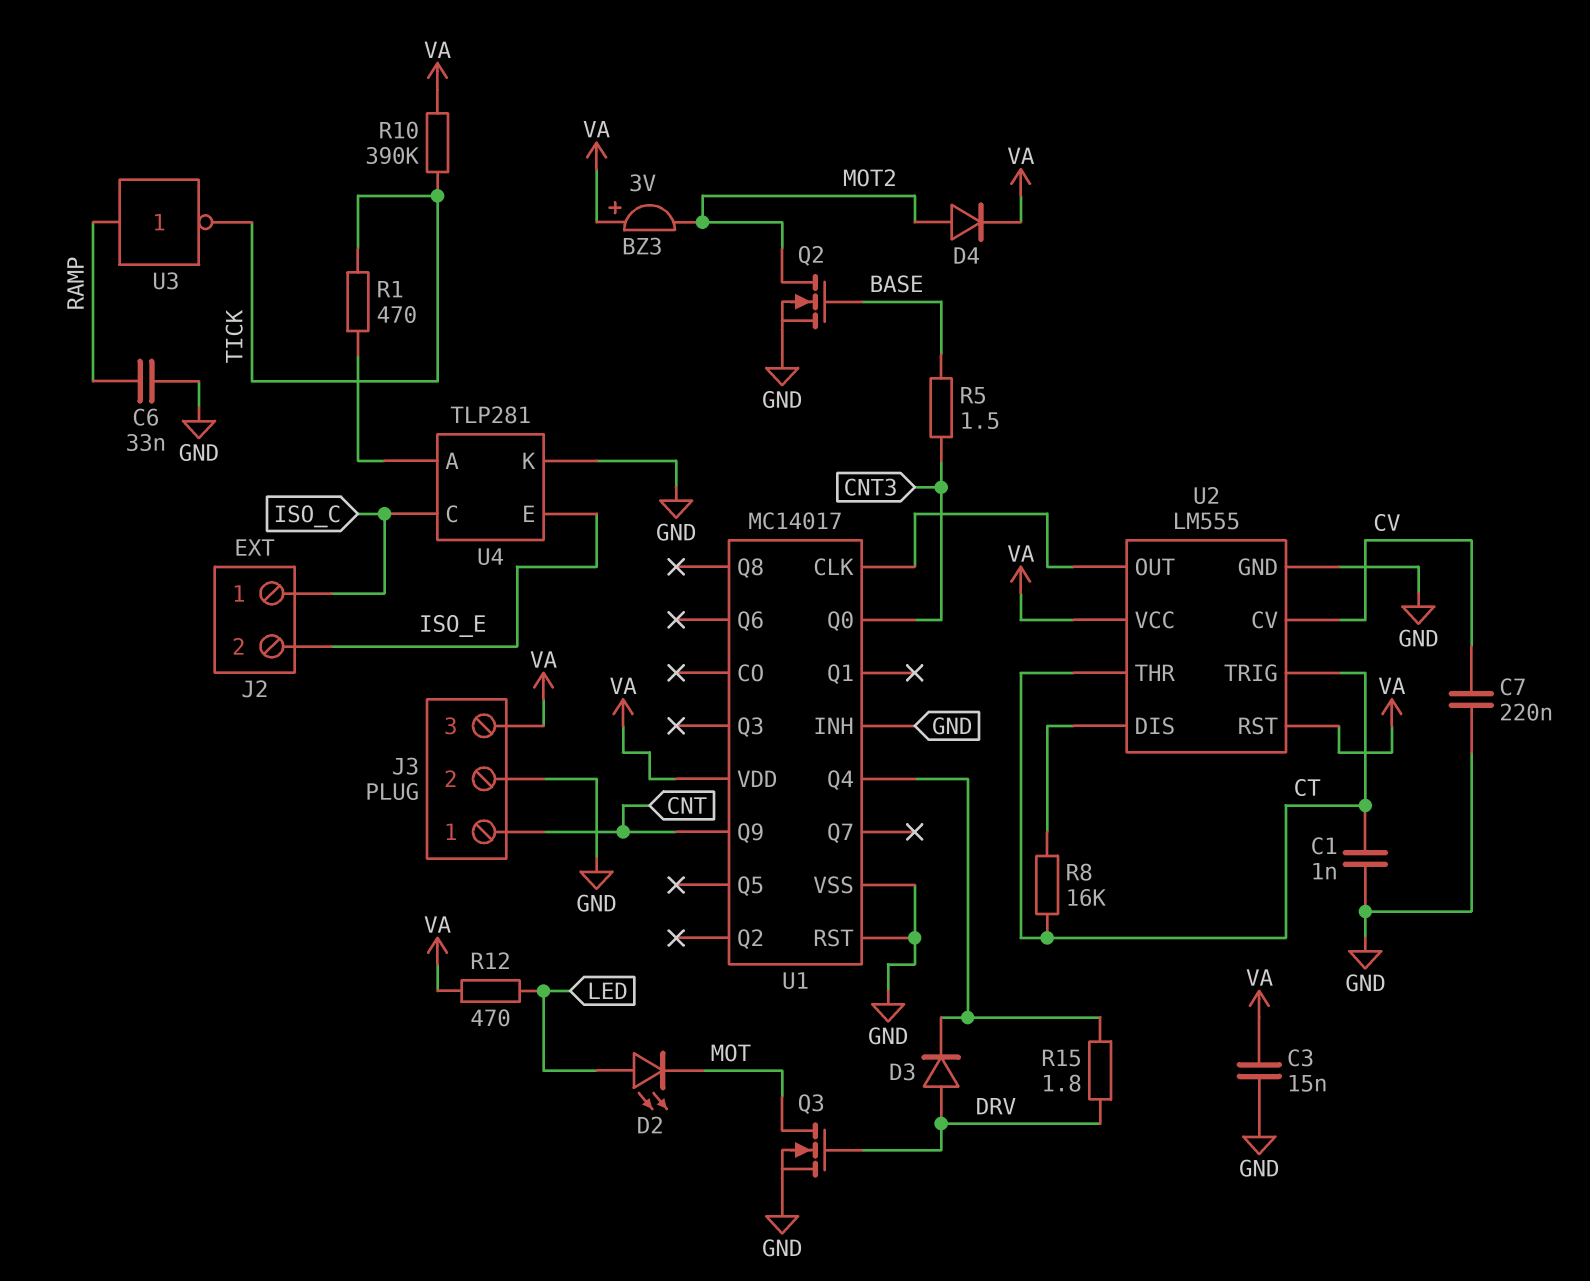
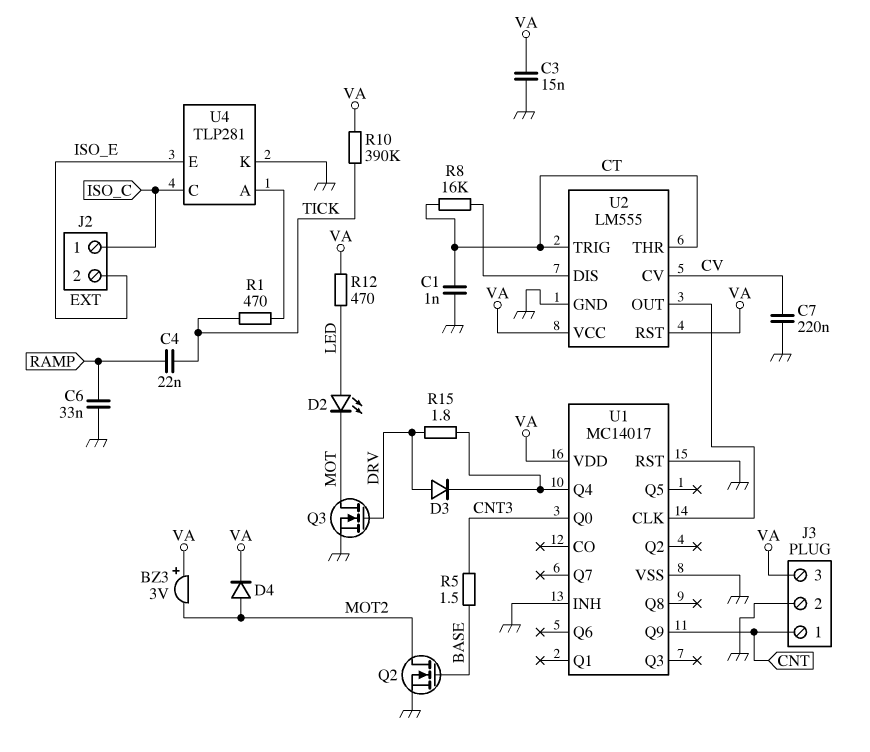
C4: none -> 22nF (RAMP, TICK)
U3: NOT (in RAMP, out TICK) -> none

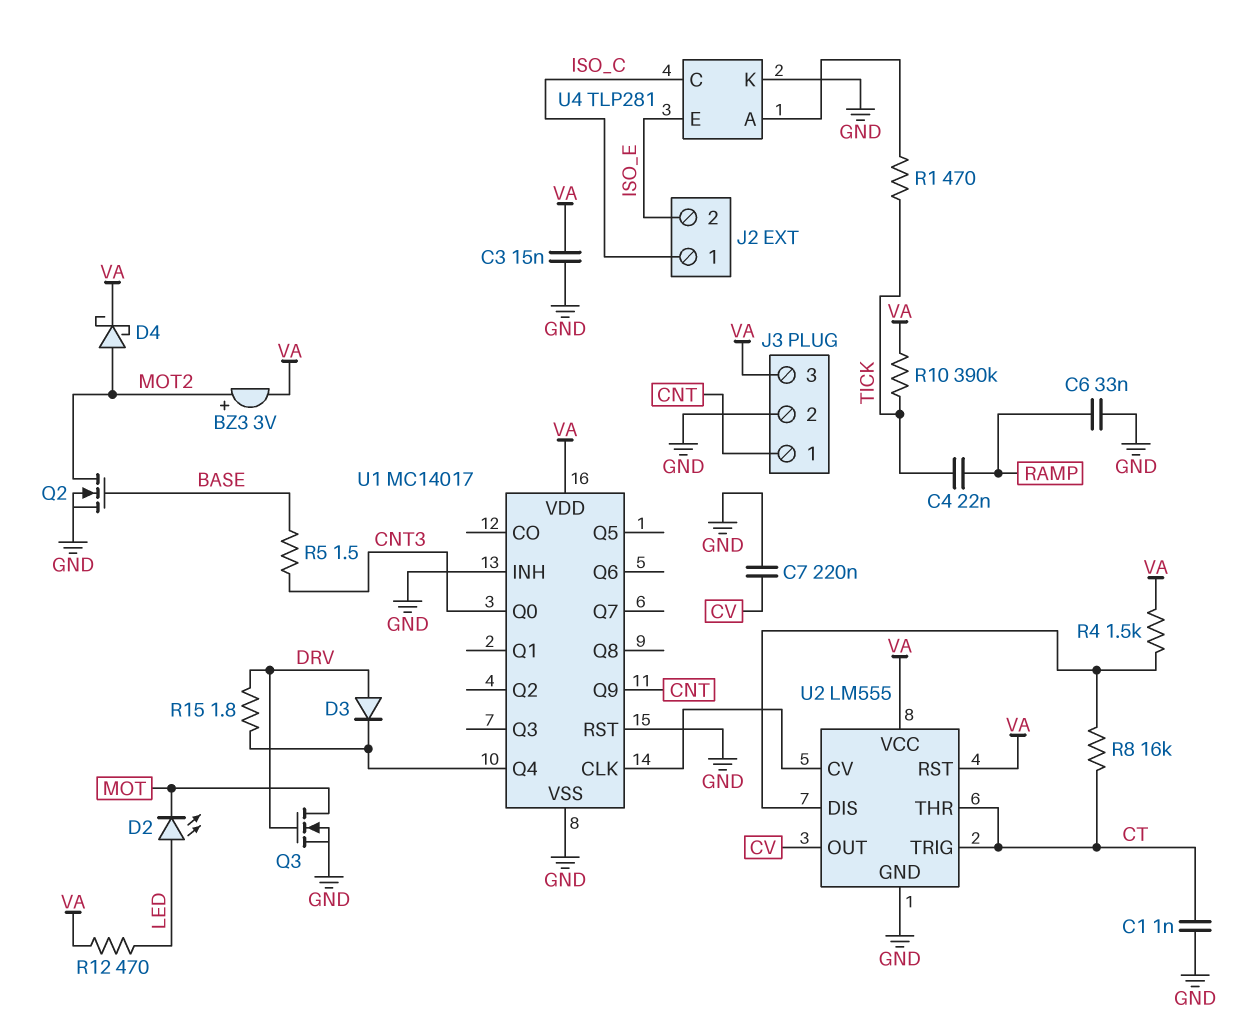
BZ3: buzzer 3V (plus VA, minus MOT2) -> buzzer 3V (plus MOT2, minus VA)
D4: diode (A MOT2, K VA) -> schottky (A MOT2, K VA)
R4: none -> 1.5k (U2/DIS, VA)
U2 pin CV: CV -> U1/CLK
U2 pin OUT: U1/CLK -> CV

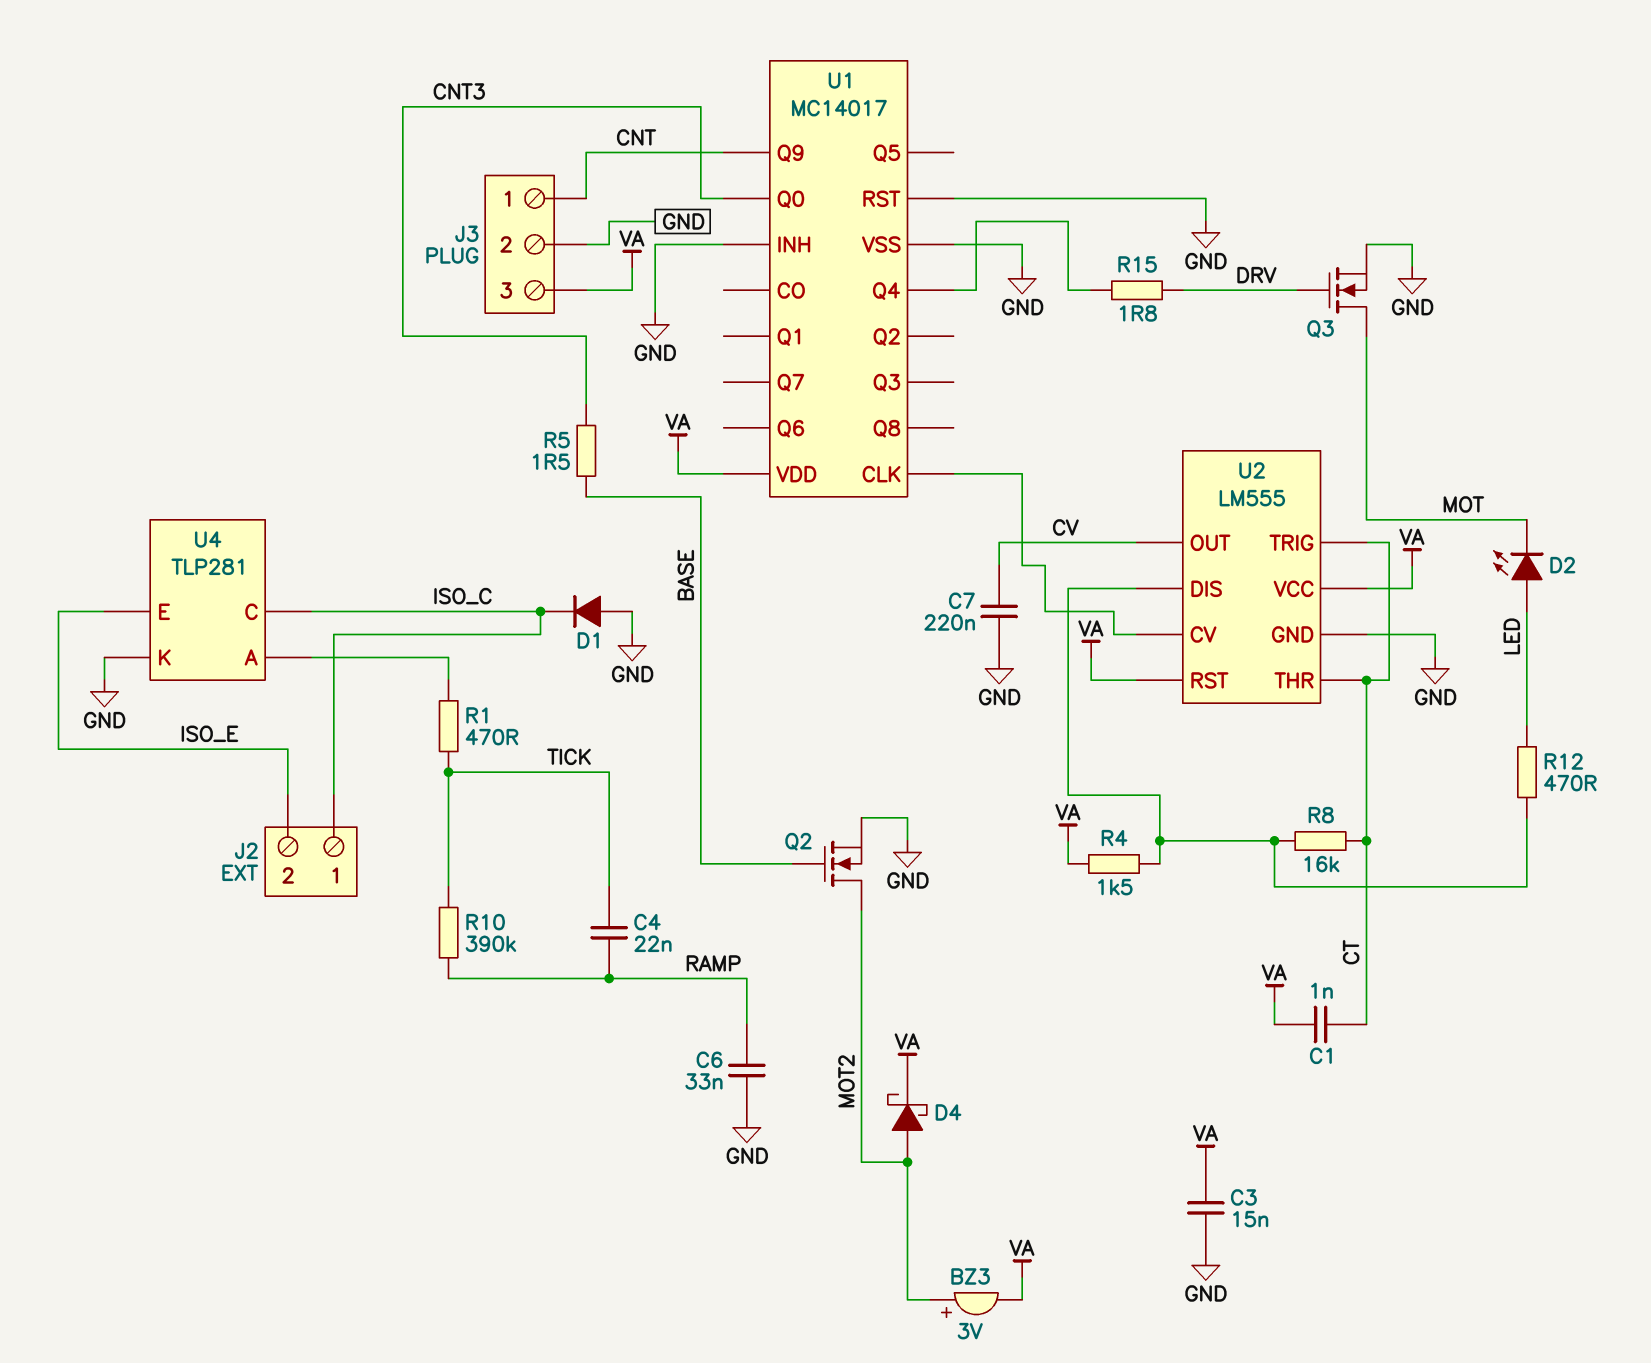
C1: 1nF (CT, GND) -> 1nF (CT, VA)
D1: none -> diode (A GND, K ISO_C)
D3: diode (A DRV, K U1/Q4) -> none
R10: 390k (TICK, VA) -> 390k (RAMP, TICK)
R12: 470 (LED, VA) -> 470 (LED, U2/DIS)

